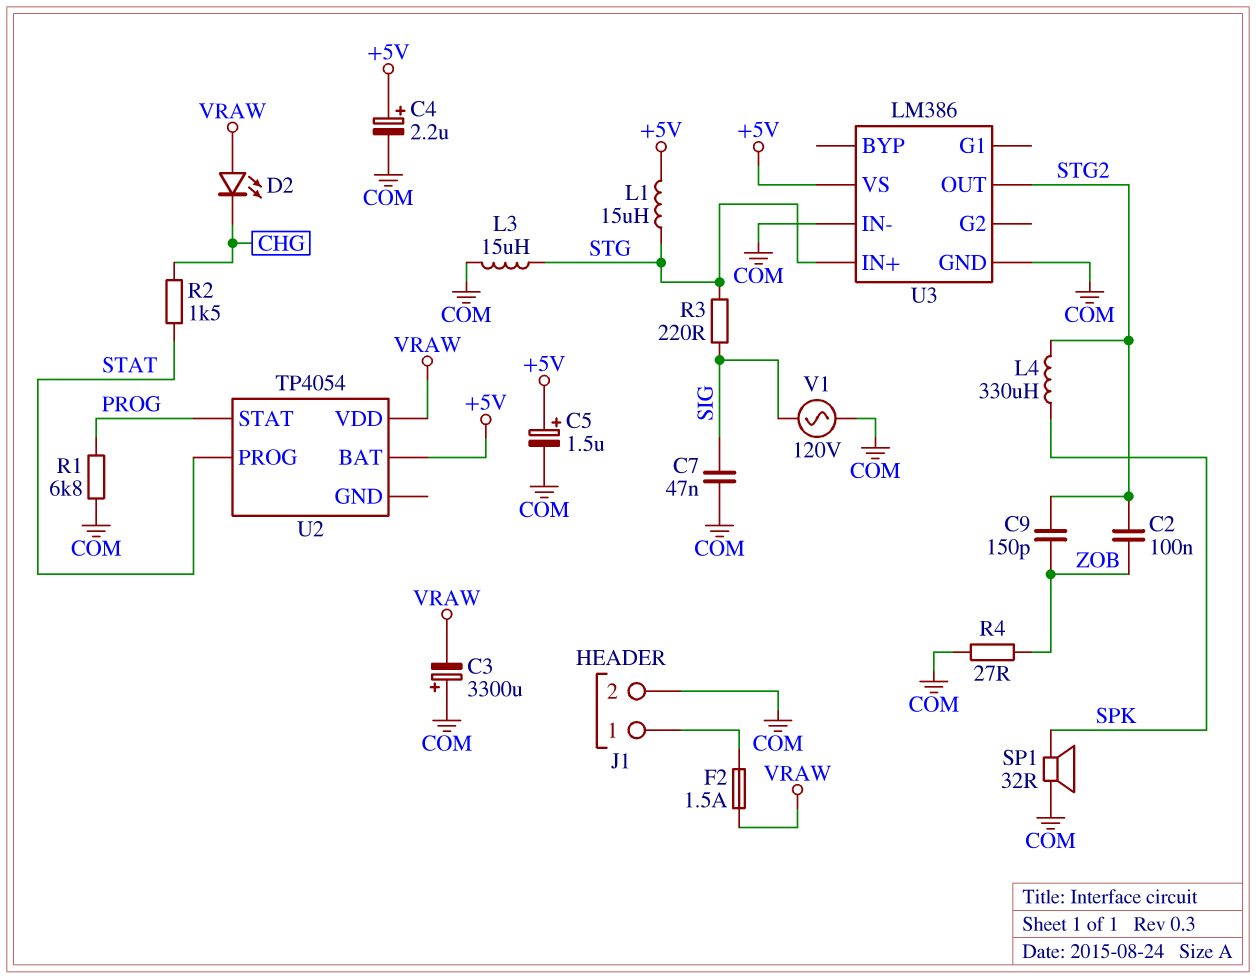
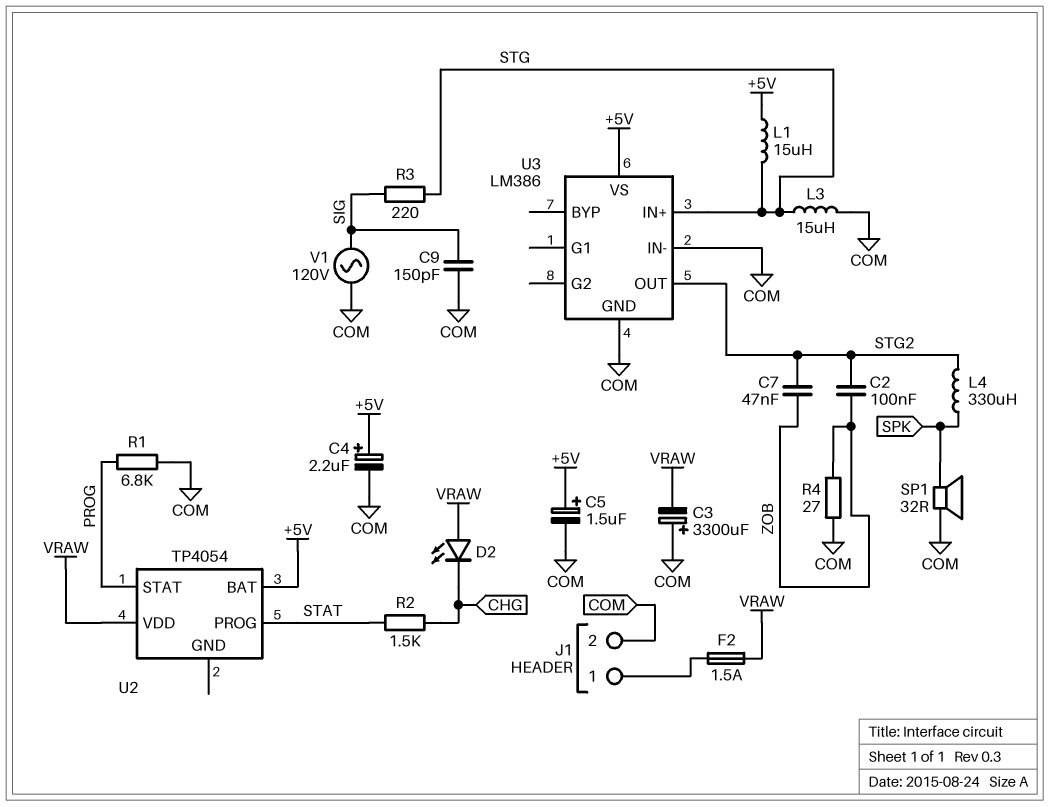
C7: 47nF (COM, SIG) -> 47nF (STG2, ZOB)
C9: 150pF (STG2, ZOB) -> 150pF (COM, SIG)

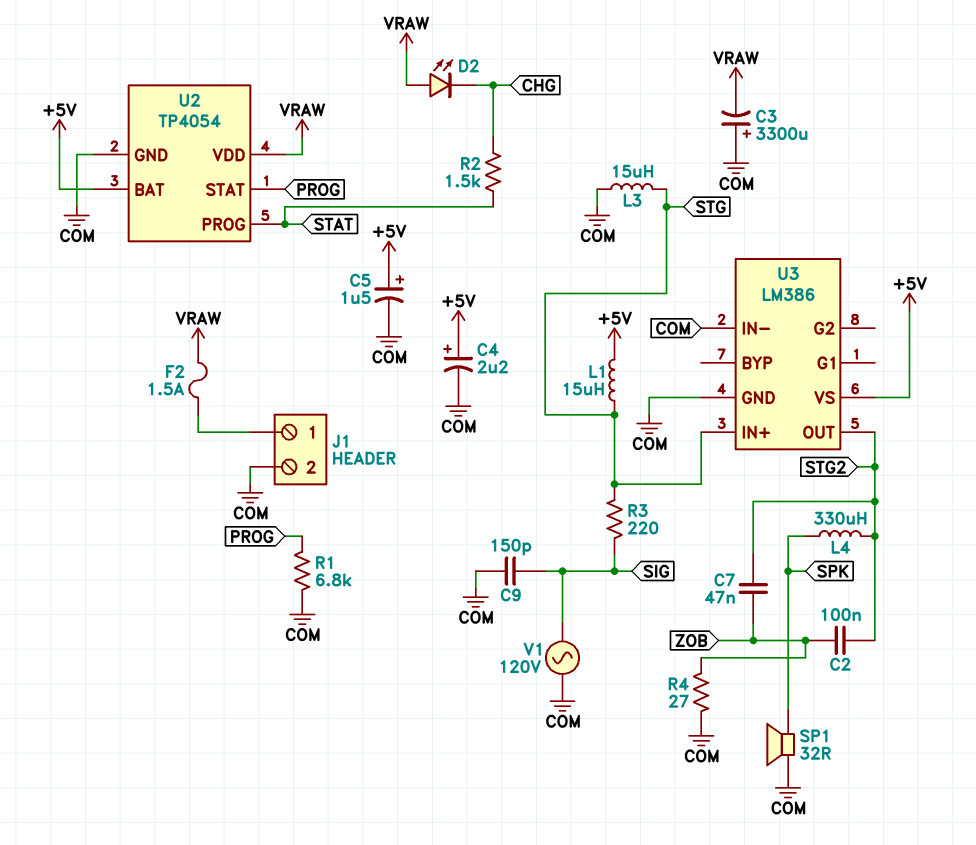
U2 pin GND: none -> COM

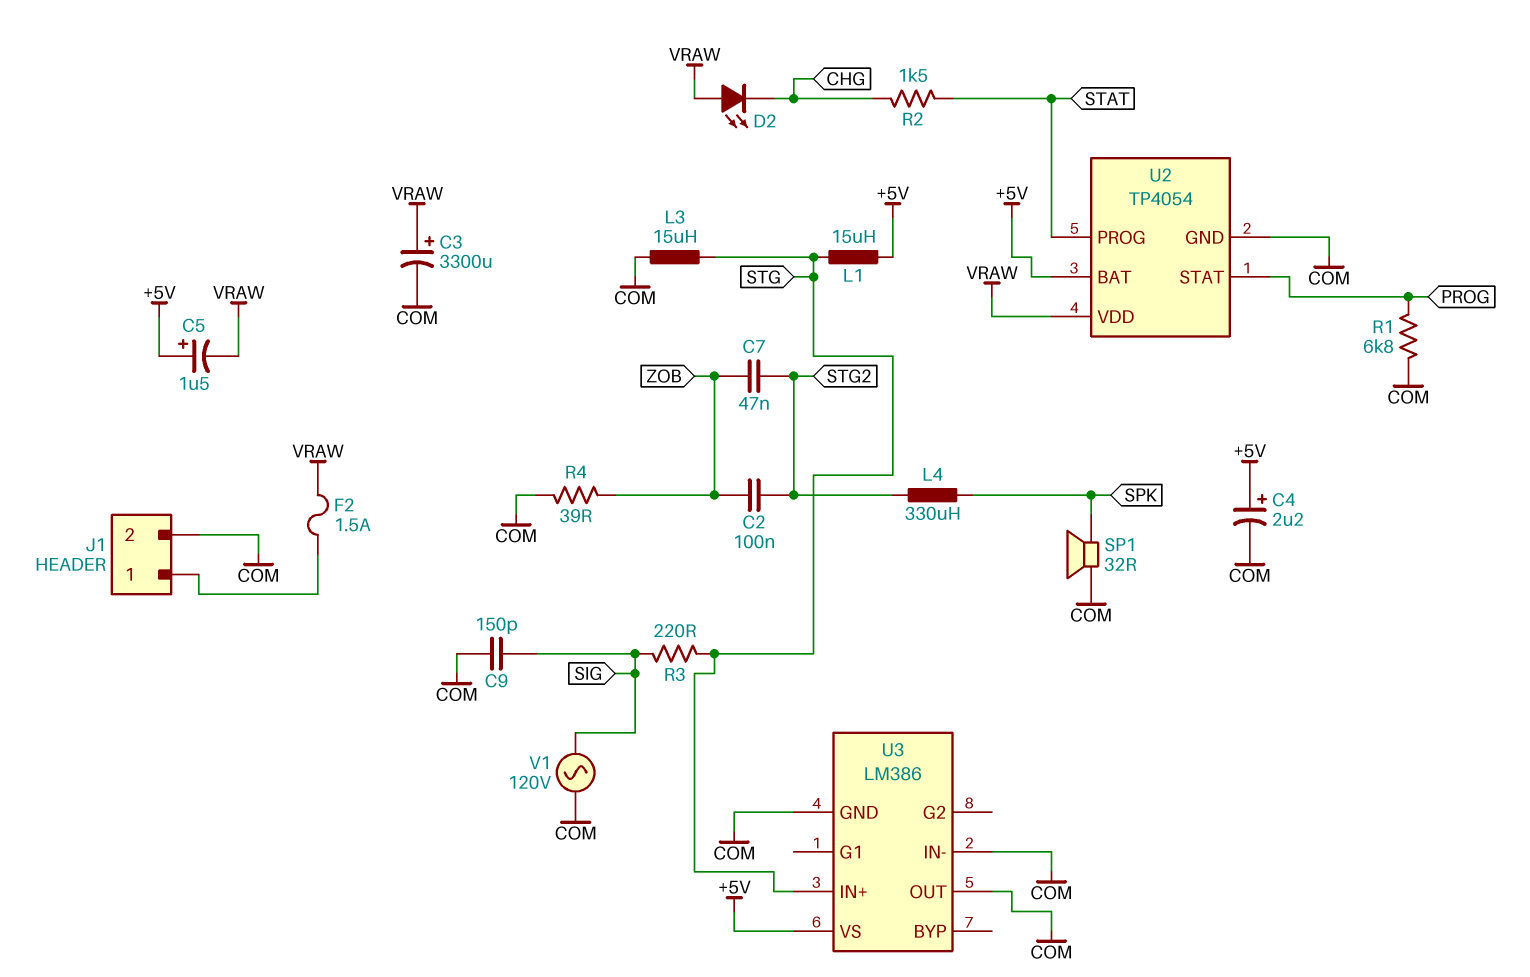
C3: 3300uF (plus COM, minus VRAW) -> 3300uF (plus VRAW, minus COM)
C5: 1.5uF (plus +5V, minus COM) -> 1.5uF (plus +5V, minus VRAW)
R4: 27 (COM, ZOB) -> 39 (COM, ZOB)
U3 pin OUT: STG2 -> COM

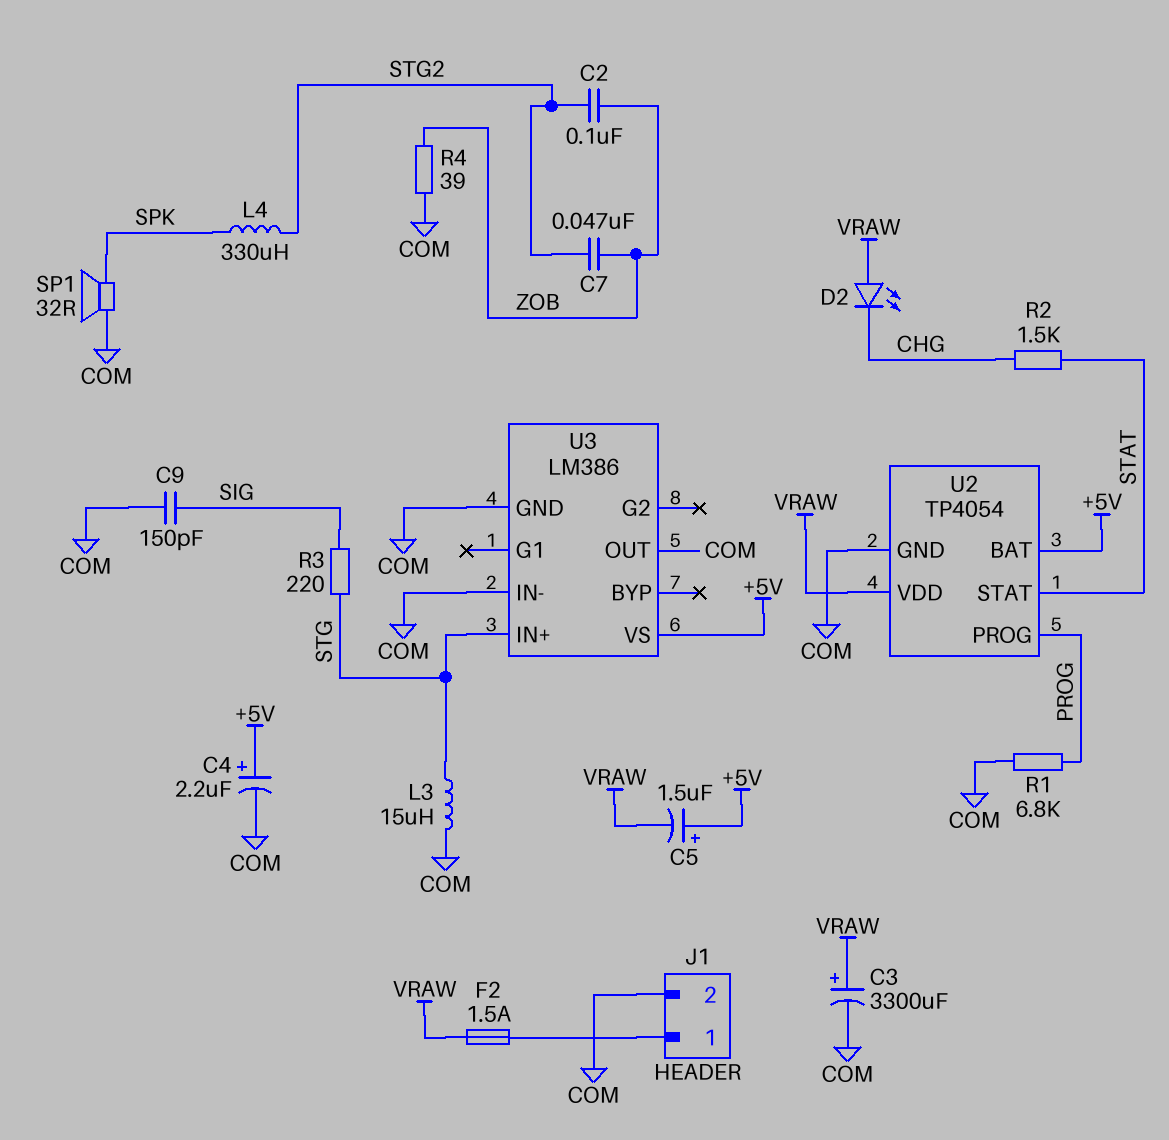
L1: 15uH (+5V, STG) -> none
U2 pin PROG: STAT -> PROG
U2 pin STAT: PROG -> STAT
V1: AC 120V (COM, SIG) -> none

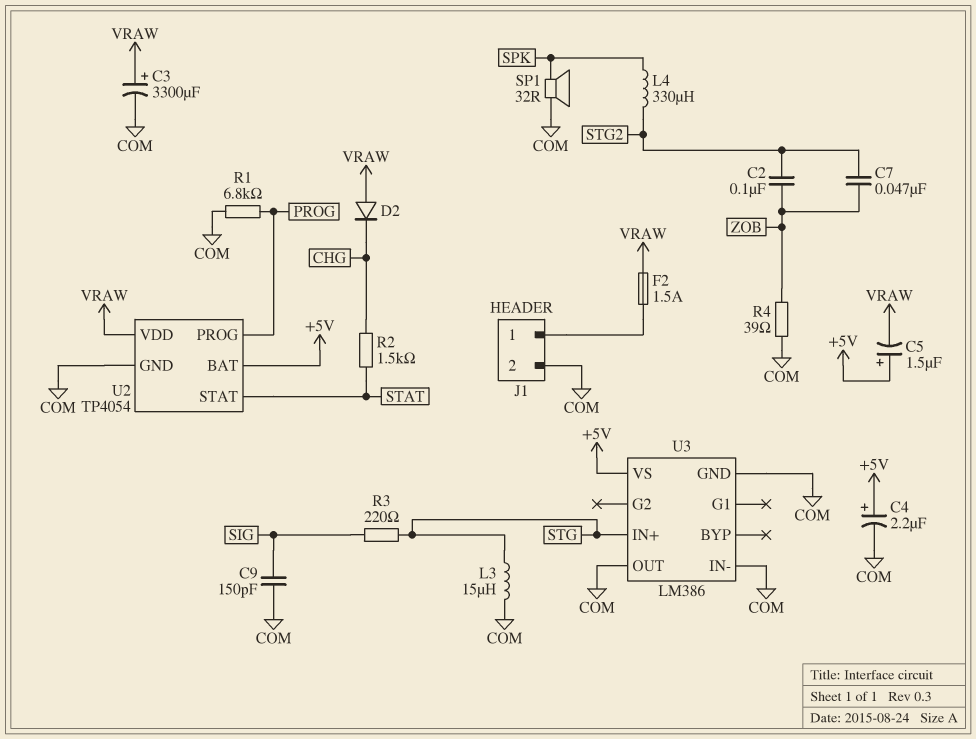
D2: LED (A VRAW, K CHG) -> diode (A VRAW, K CHG)

